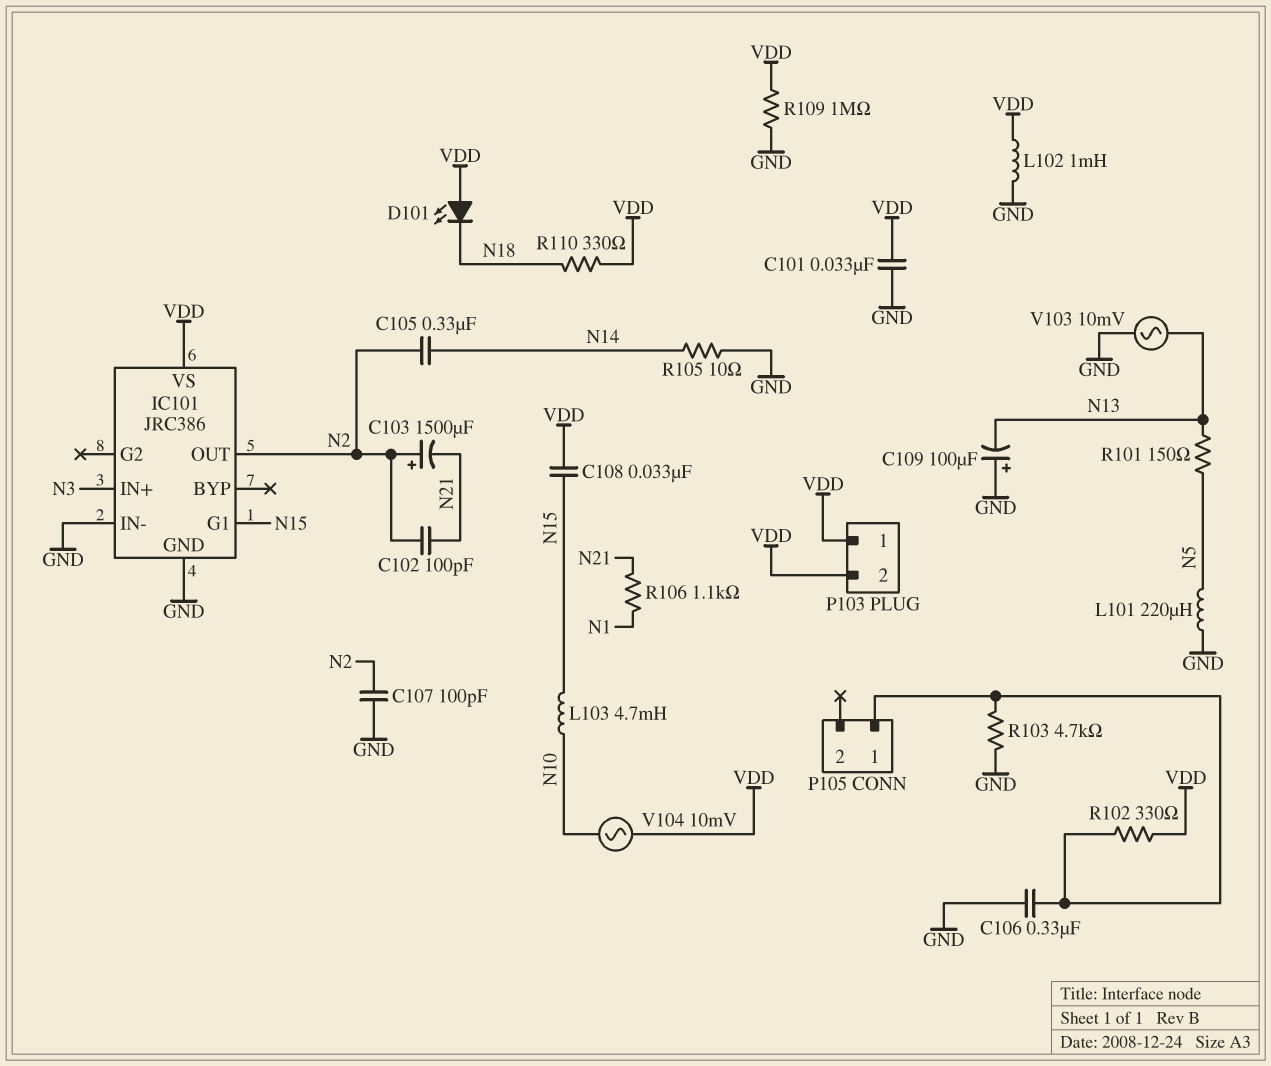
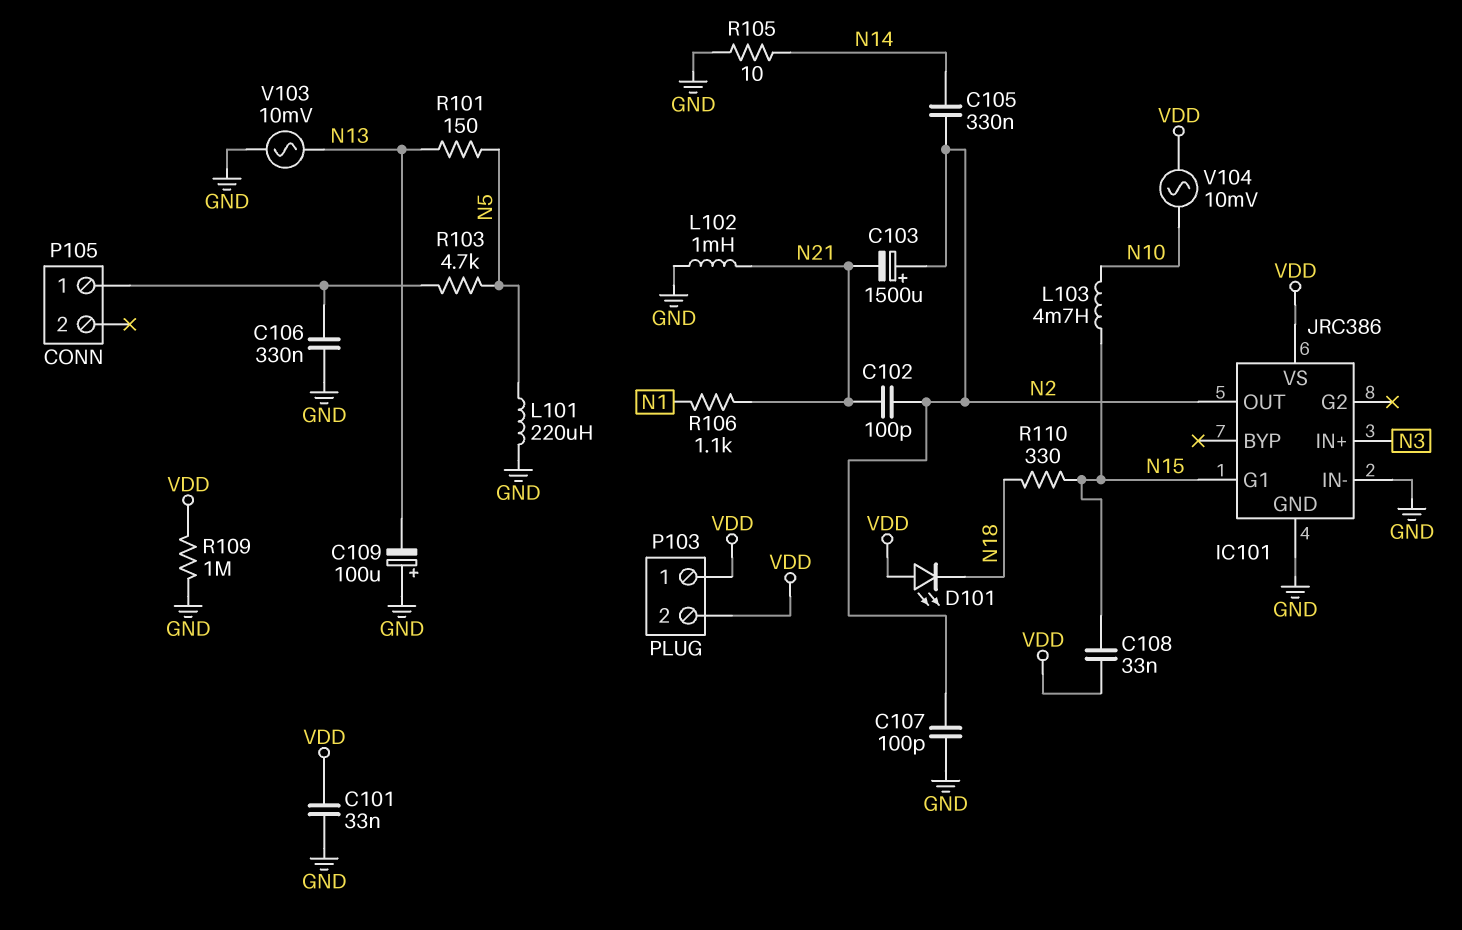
L102: 1mH (GND, VDD) -> 1mH (GND, N21)
R102: 330 (P105/1, VDD) -> none
R103: 4.7k (GND, P105/1) -> 4.7k (N5, P105/1)
R110: 330 (N18, VDD) -> 330 (N15, N18)

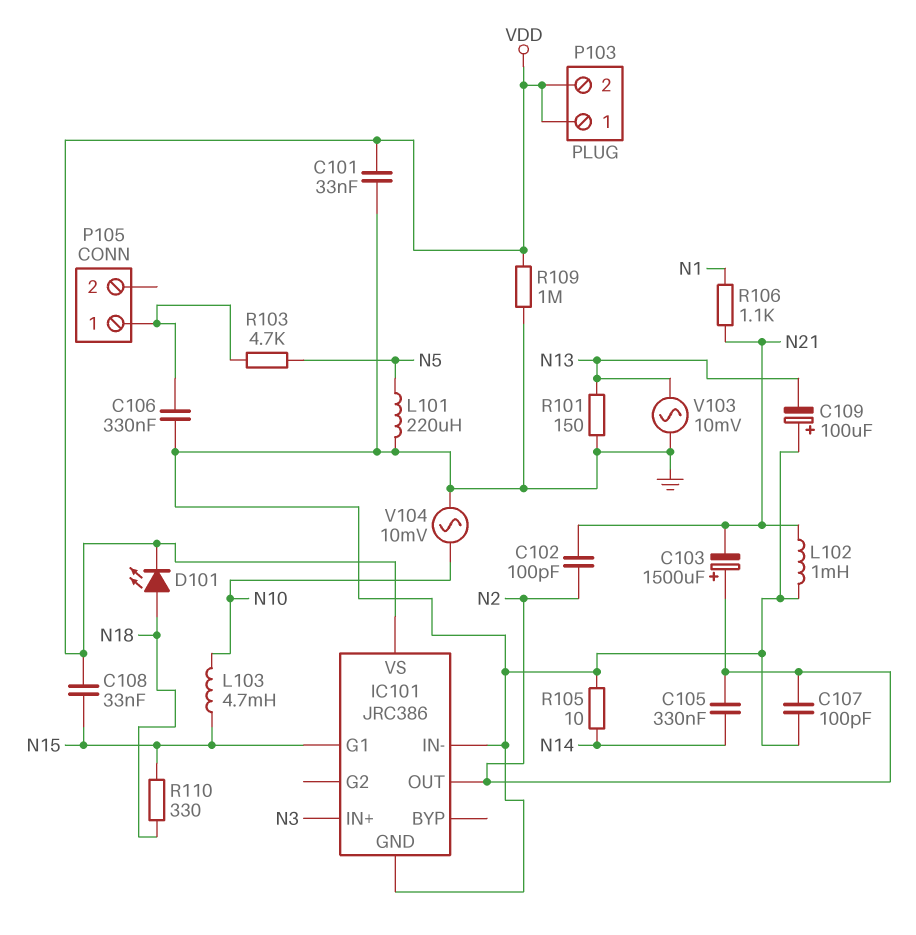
D101: LED (A VDD, K N18) -> LED (A N18, K VDD)
R101: 150 (N5, N13) -> 150 (GND, N13)
V104: AC 10mV (N10, VDD) -> AC 10mV (GND, N10)

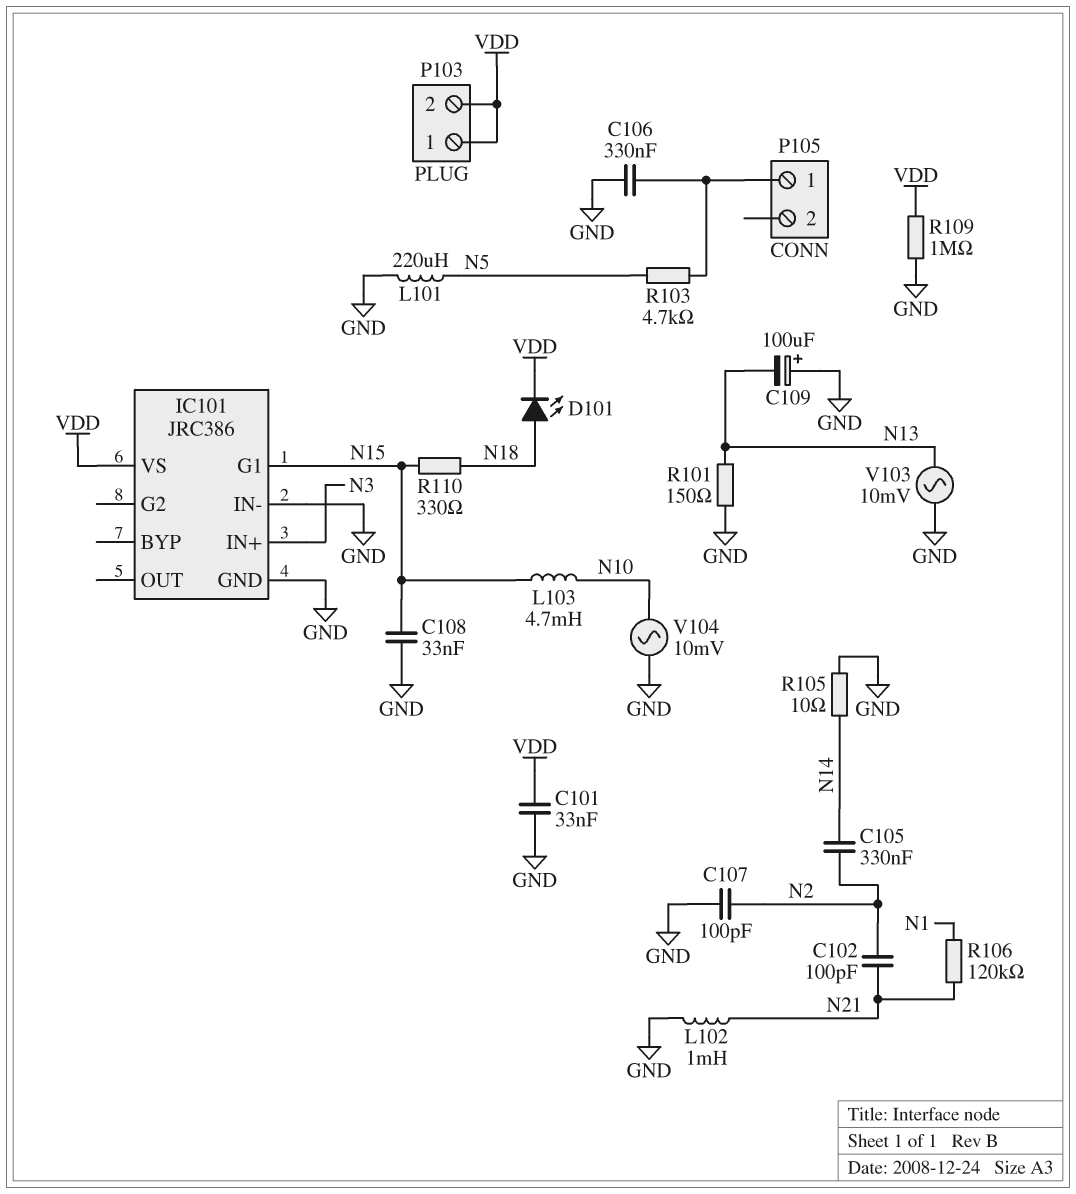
C103: 1500uF (plus N2, minus N21) -> none
C108: 33nF (N15, VDD) -> 33nF (GND, N15)
IC101 pin OUT: N2 -> none
R106: 1.1k (N1, N21) -> 120k (N1, N21)

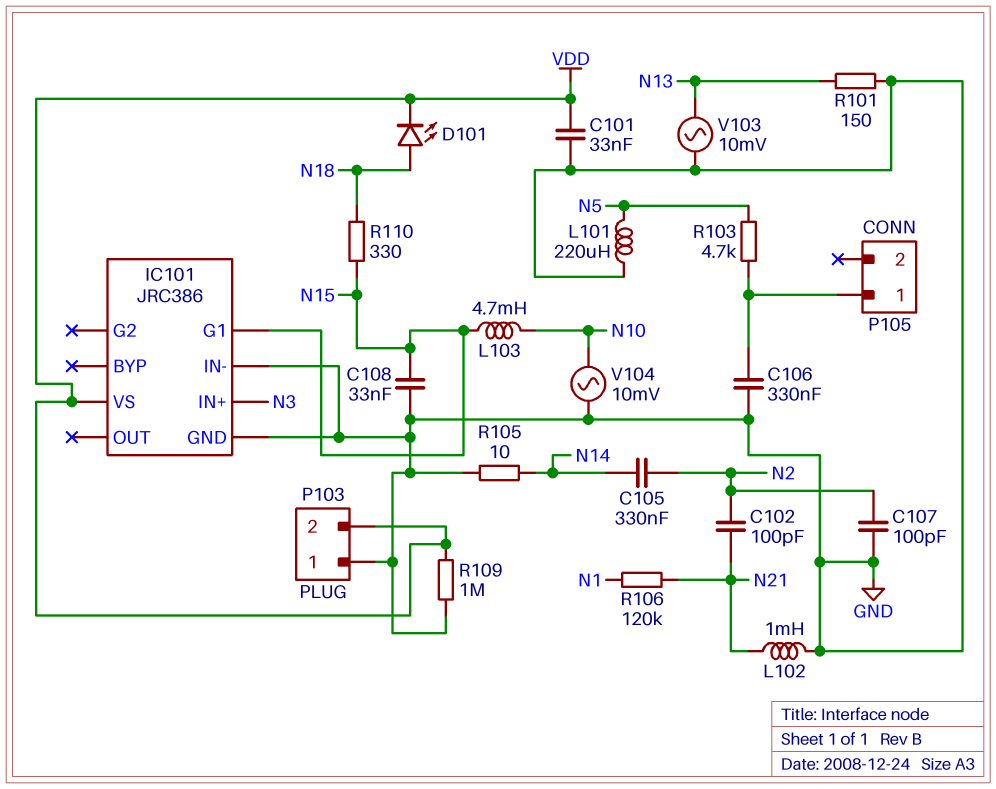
C109: 100uF (plus GND, minus N13) -> none
P103 pin 1: VDD -> GND

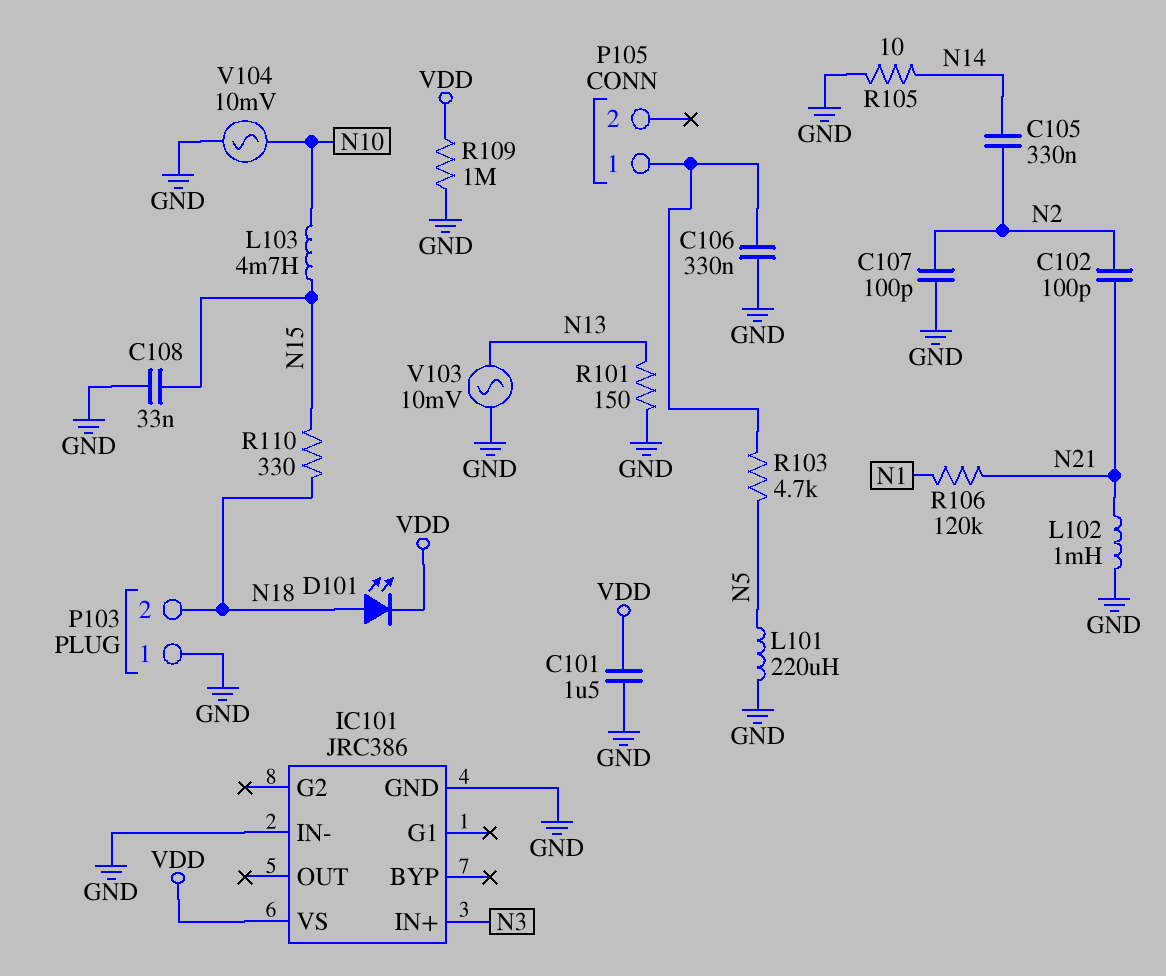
C101: 33nF (GND, VDD) -> 1.5uF (GND, VDD)
IC101 pin G1: N15 -> none
P103 pin 2: VDD -> N18

